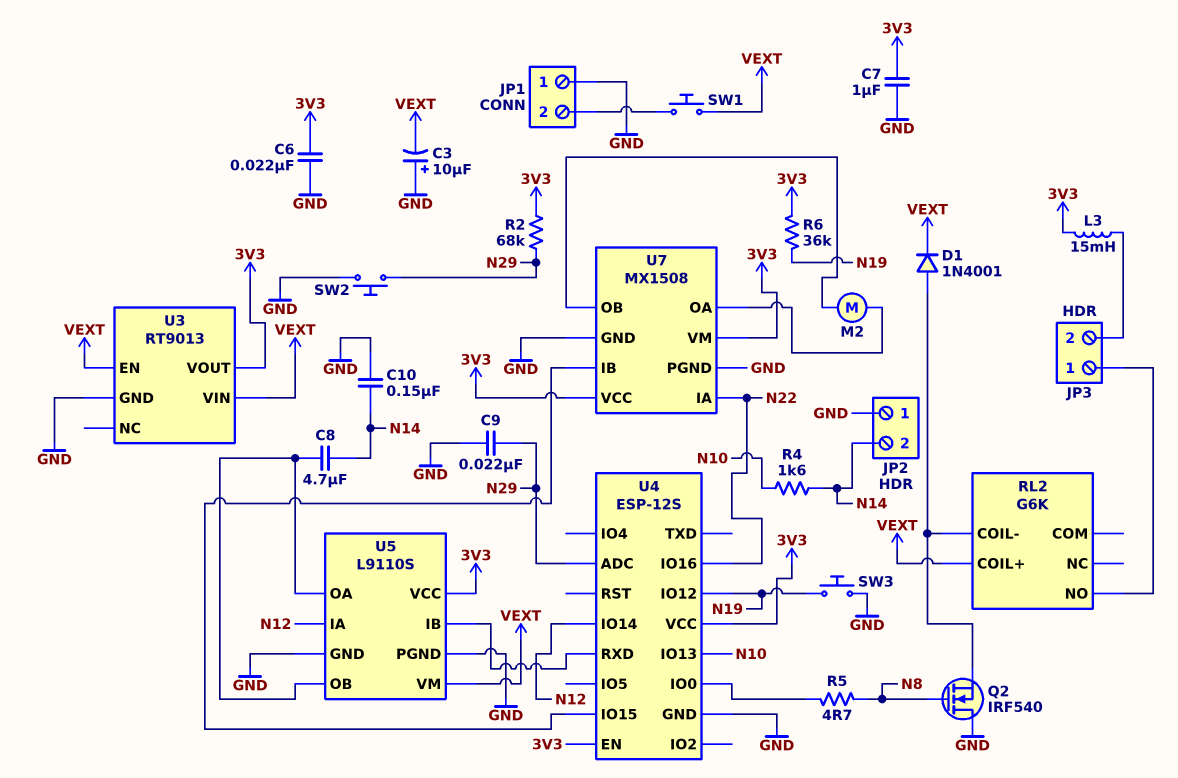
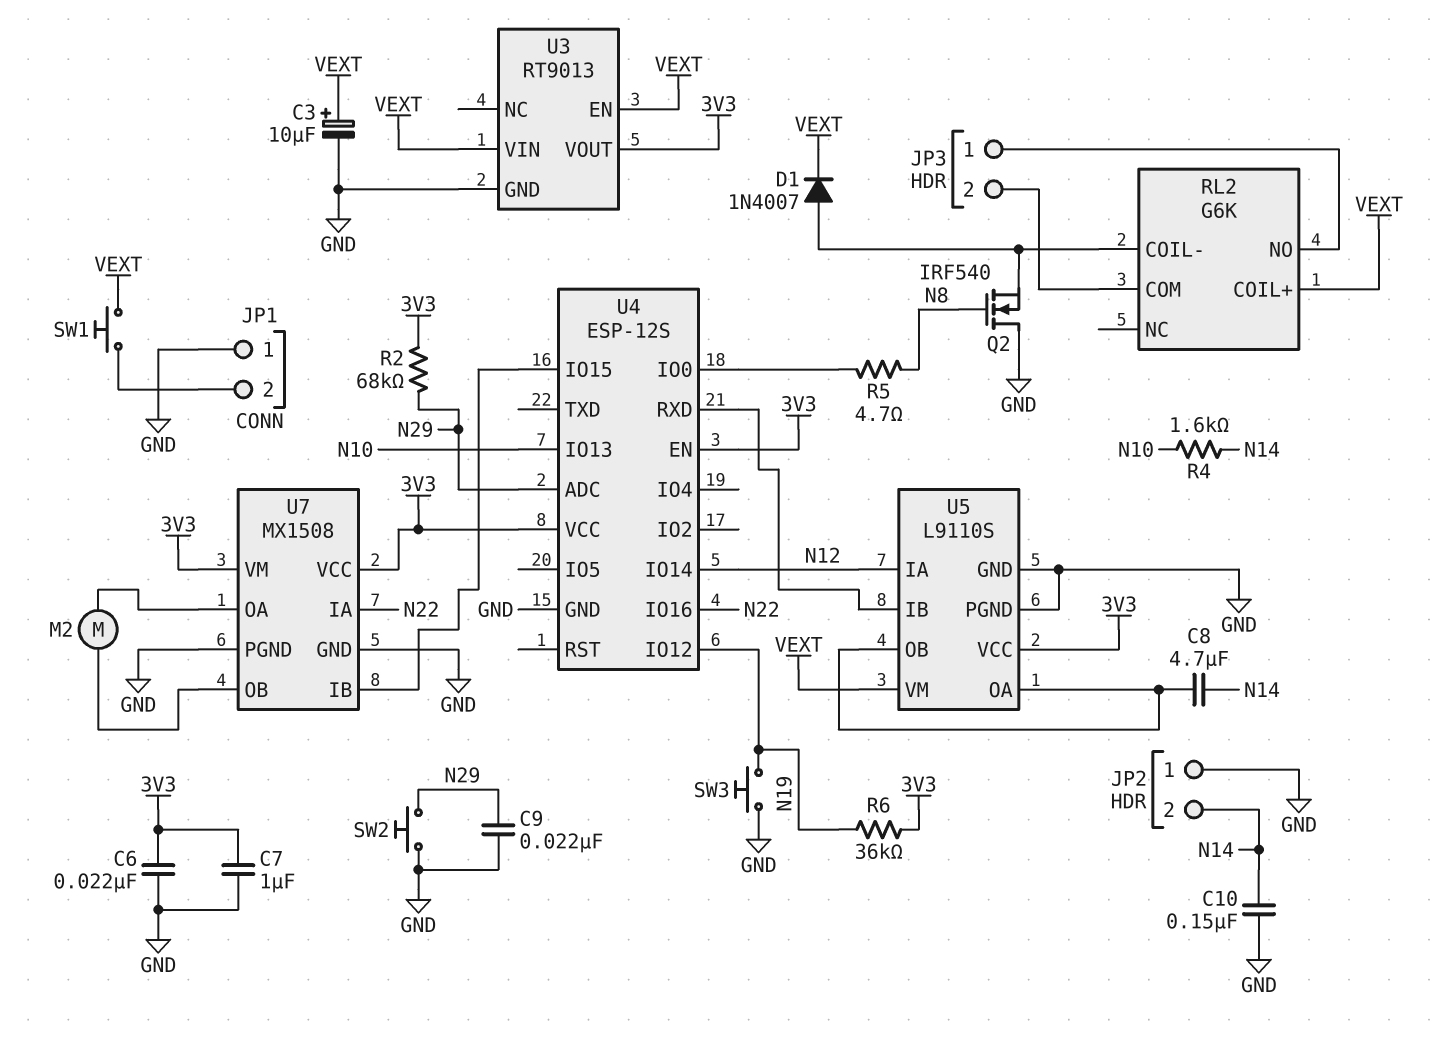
C3: 10uF (plus GND, minus VEXT) -> 10uF (plus VEXT, minus GND)
D1: diode 1N4001 (A RL2/COIL-, K VEXT) -> diode 1N4007 (A RL2/COIL-, K VEXT)
L3: 15mH (3V3, JP3/2) -> none
RL2 pin COM: none -> JP3/2

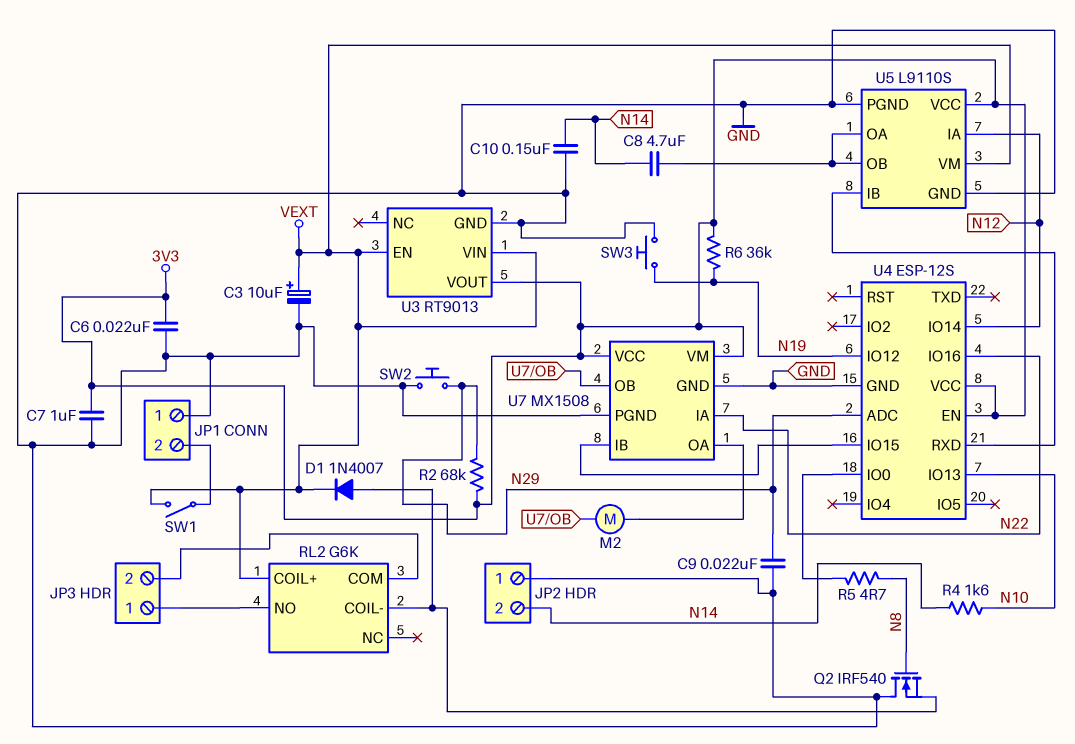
SW1: button (JP1/2, VEXT) -> switch (JP1/2, VEXT)

